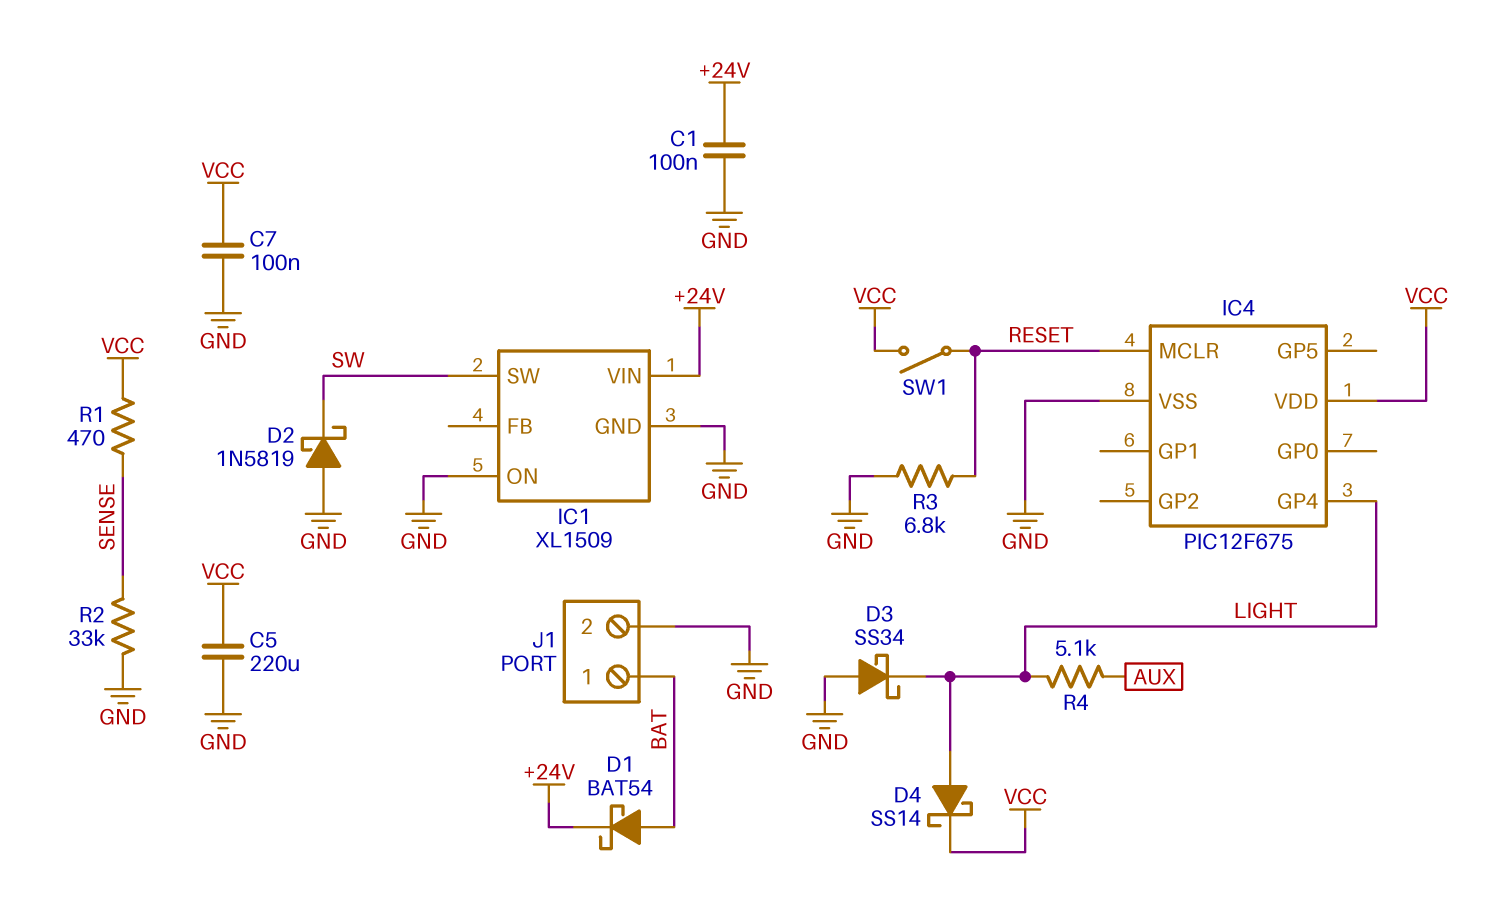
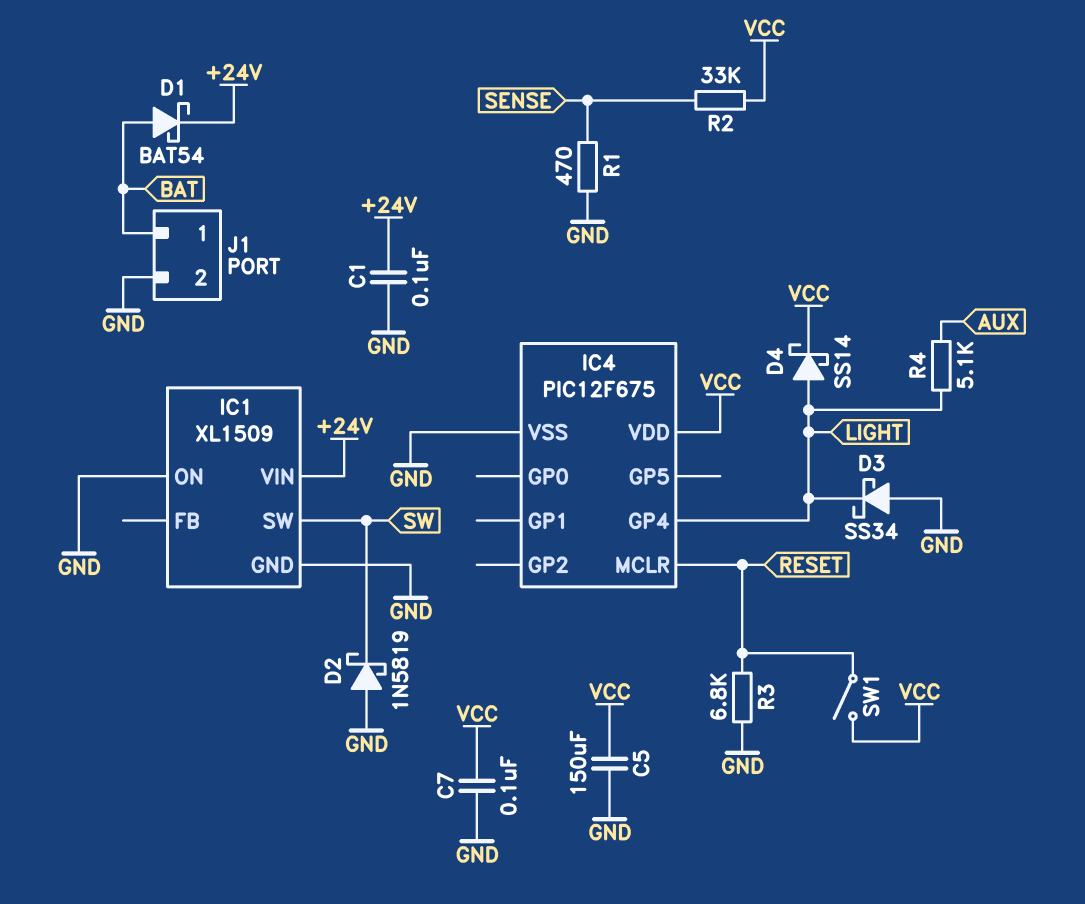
C5: 220uF (GND, VCC) -> 150uF (GND, VCC)
R1: 470 (SENSE, VCC) -> 470 (GND, SENSE)
R2: 33k (GND, SENSE) -> 33k (SENSE, VCC)

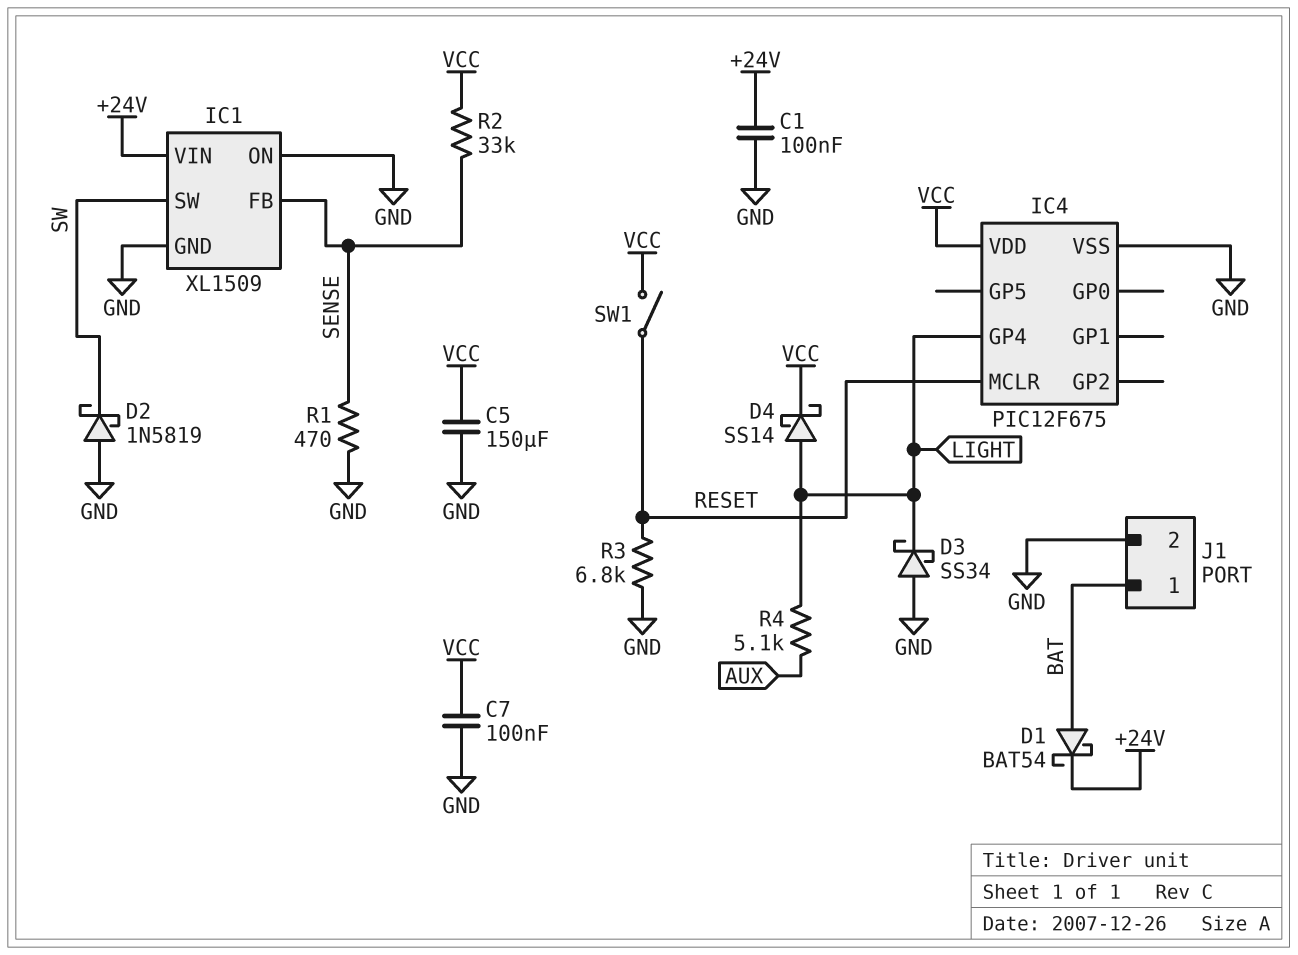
IC1 pin FB: none -> SENSE

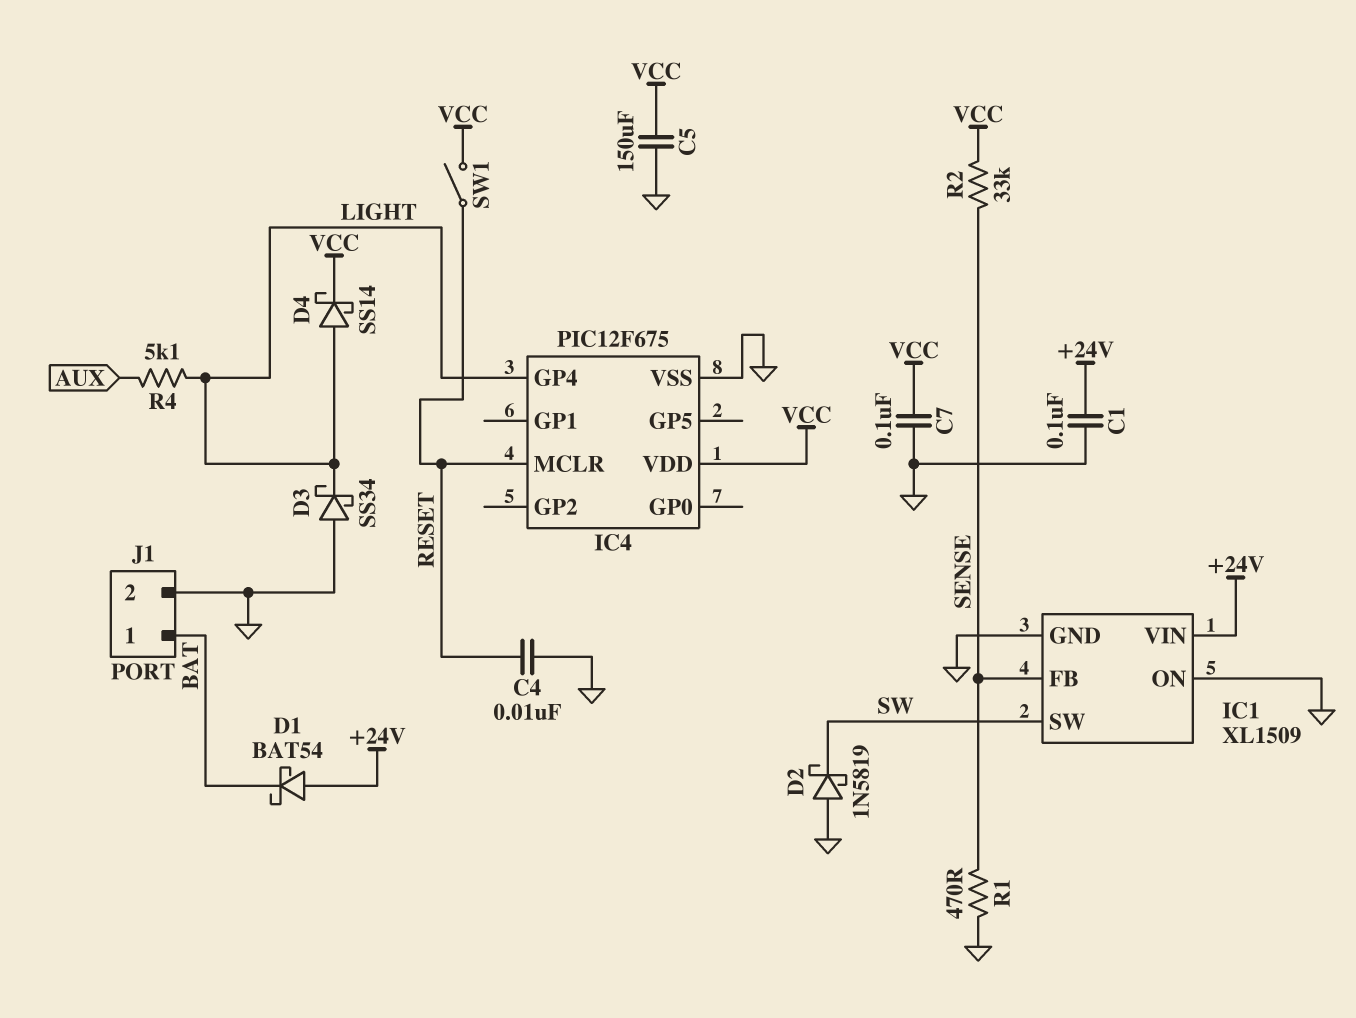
C4: none -> 10nF (GND, RESET)
D1: schottky BAT54 (A BAT, K +24V) -> schottky BAT54 (A +24V, K BAT)
R3: 6.8k (GND, RESET) -> none

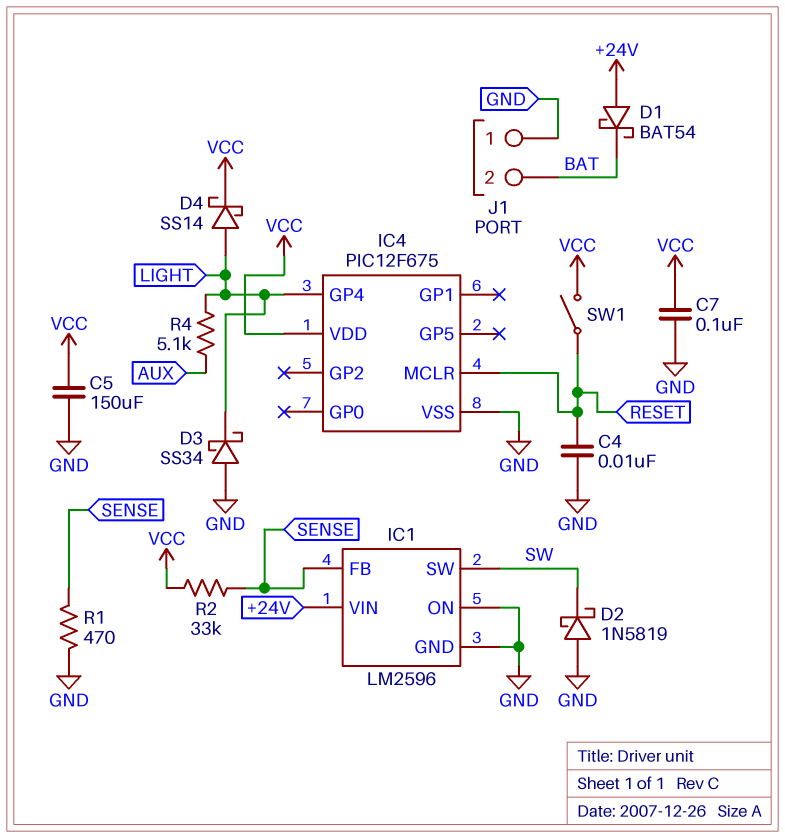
C1: 100nF (+24V, GND) -> none
IC1: XL1509 -> LM2596
J1 pin 1: BAT -> GND
J1 pin 2: GND -> BAT

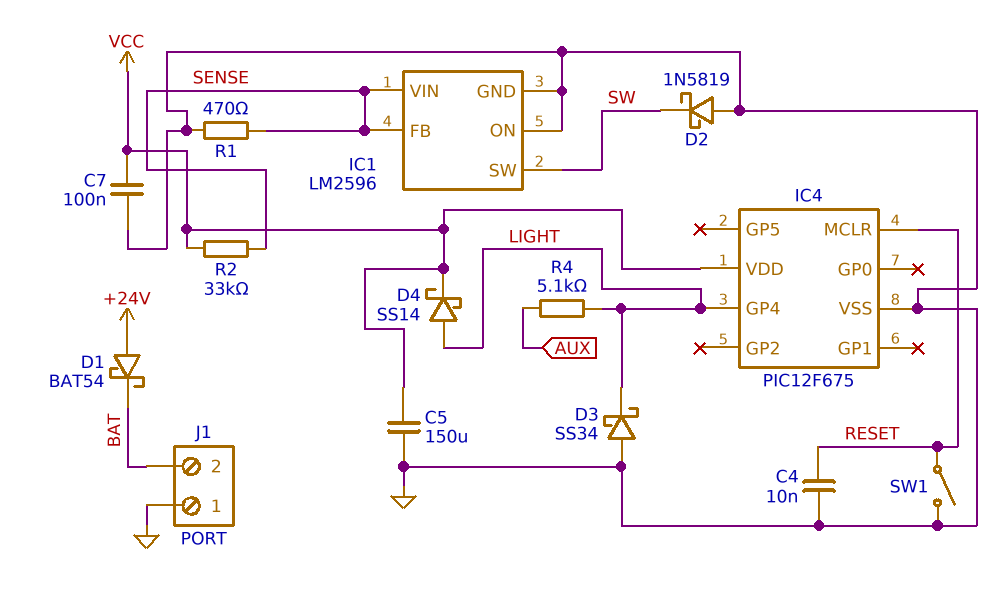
IC1 pin VIN: +24V -> SENSE
SW1: switch (RESET, VCC) -> switch (GND, RESET)

